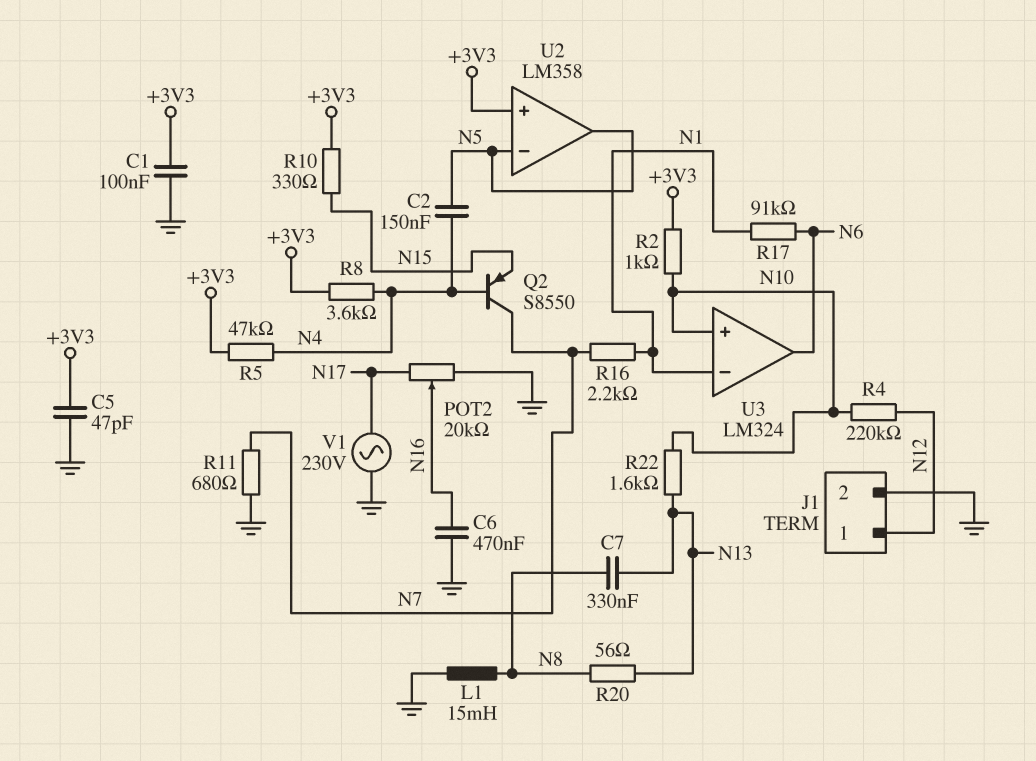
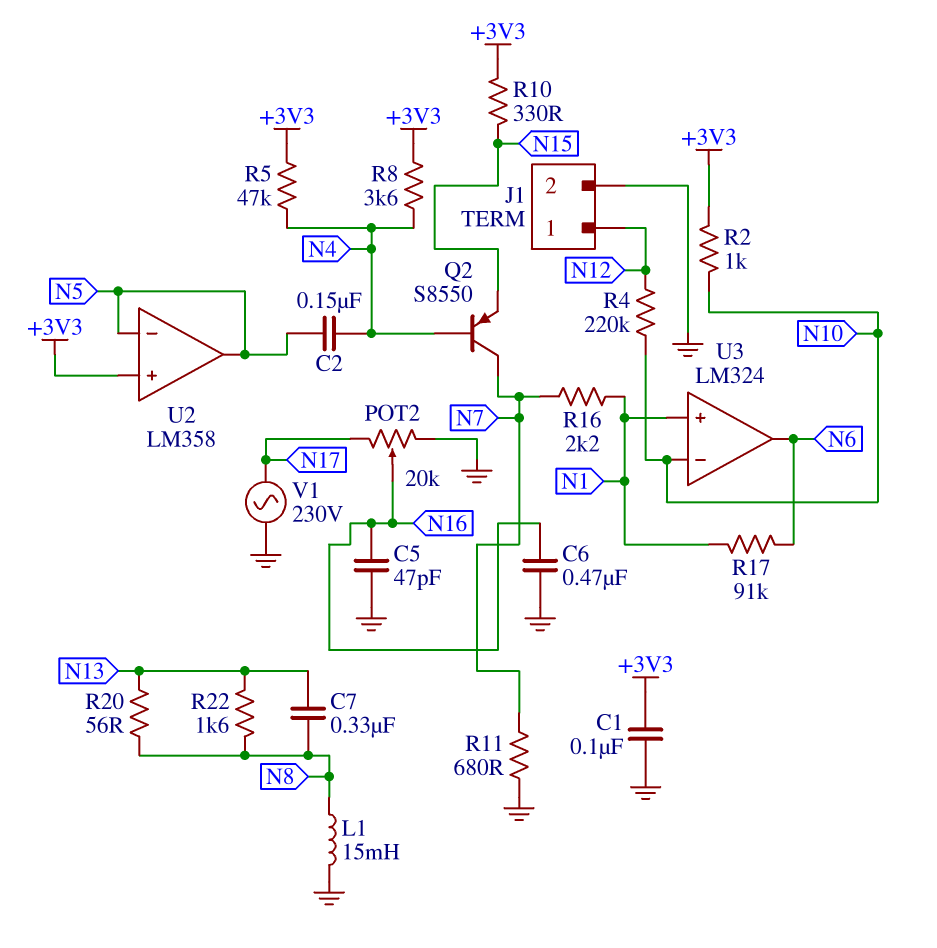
C5: 47pF (+3V3, GND) -> 47pF (GND, N16)
R22: 1.6k (N10, N13) -> 1.6k (N8, N13)
U3 pin in+: N10 -> N1
U3 pin in-: N1 -> N10

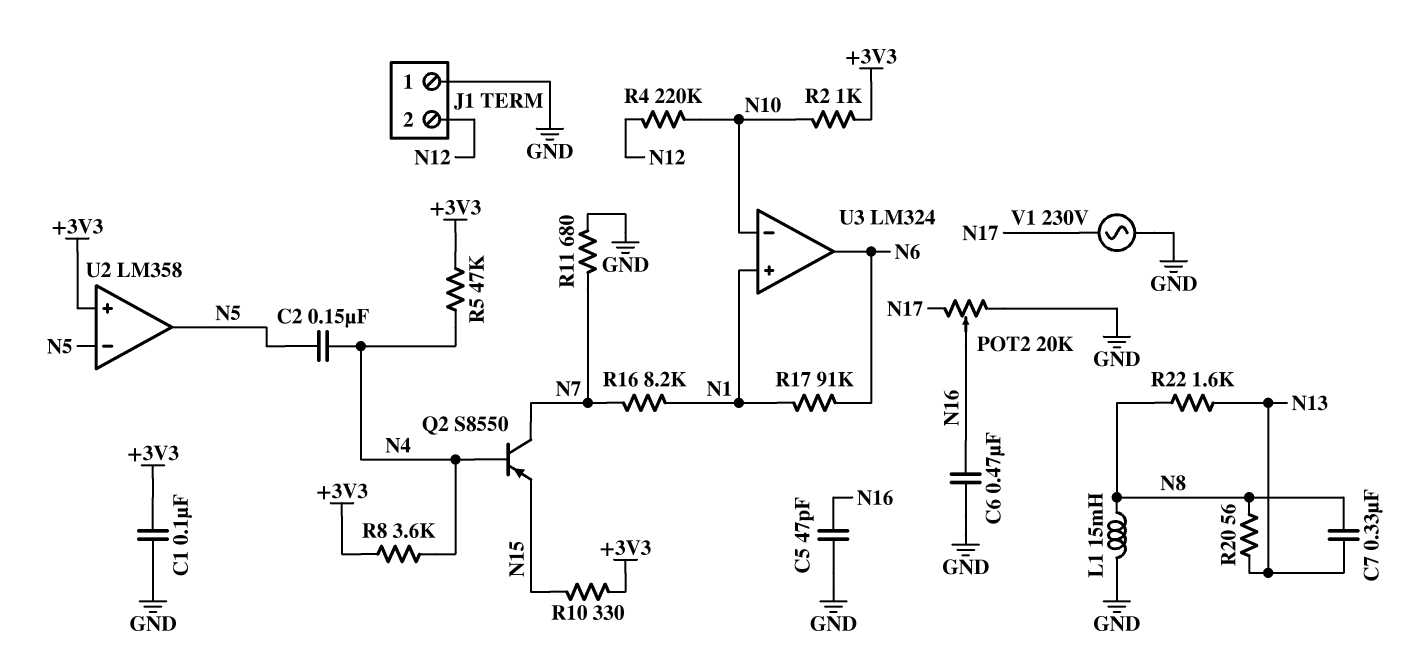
J1 pin 1: N12 -> GND
J1 pin 2: GND -> N12
R16: 2.2k (N1, N7) -> 8.2k (N1, N7)

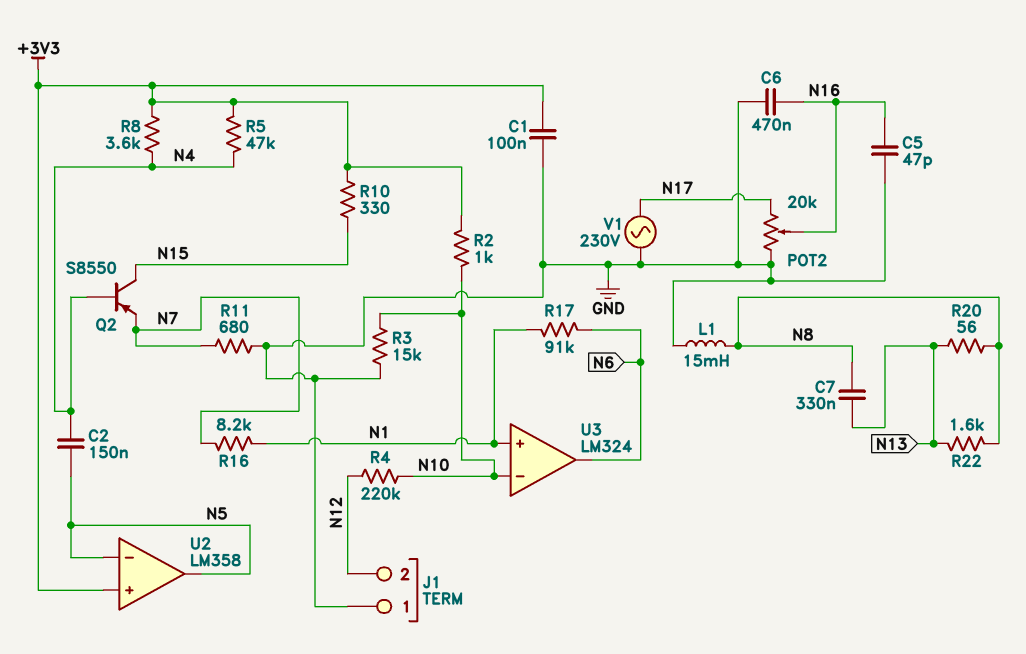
Q2: PNP S8550 (B N4, C N7, E N15) -> PNP S8550 (B N4, C N15, E N7)
R3: none -> 15k (GND, N10)

